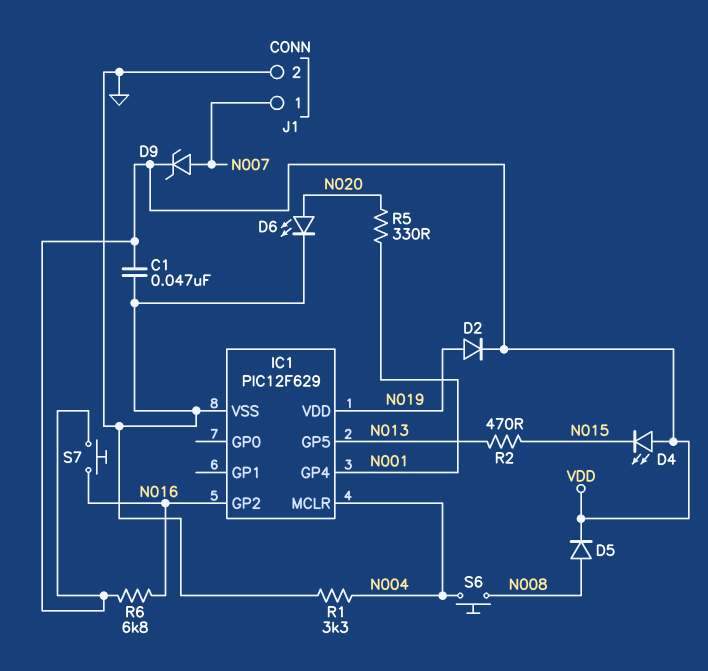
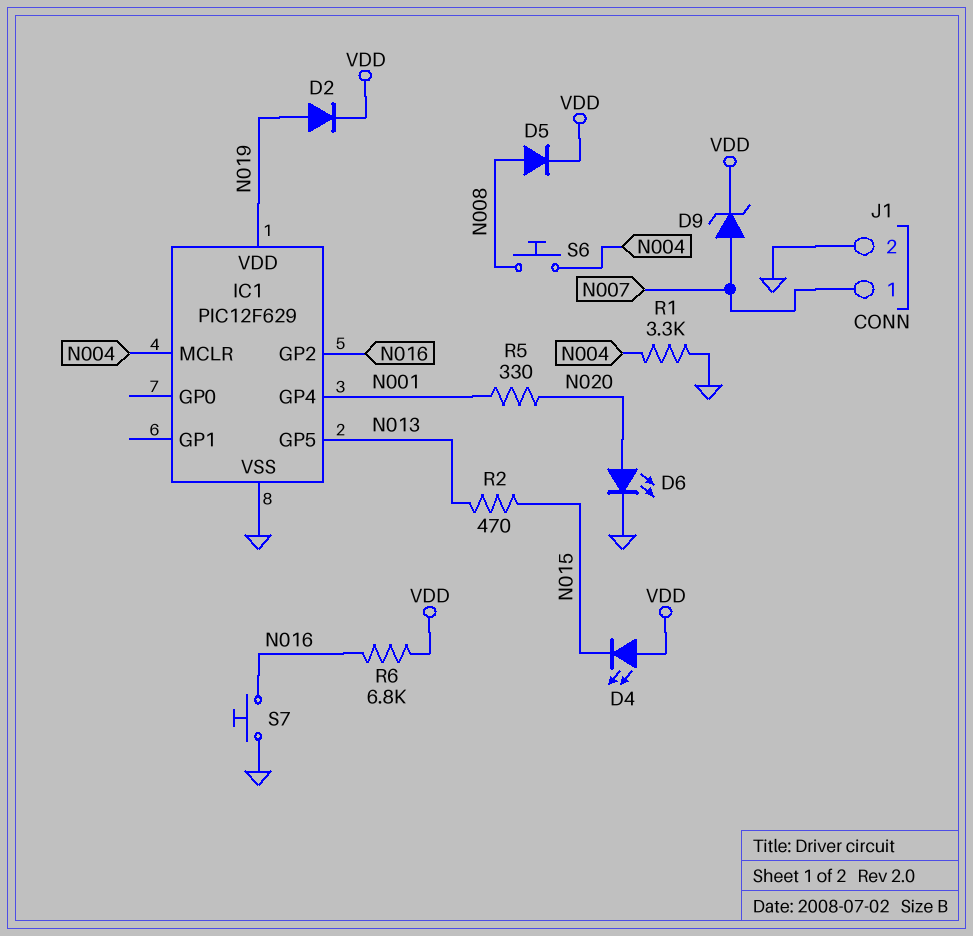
C1: 47nF (GND, VDD) -> none
S7: button (N016, VDD) -> button (GND, N016)

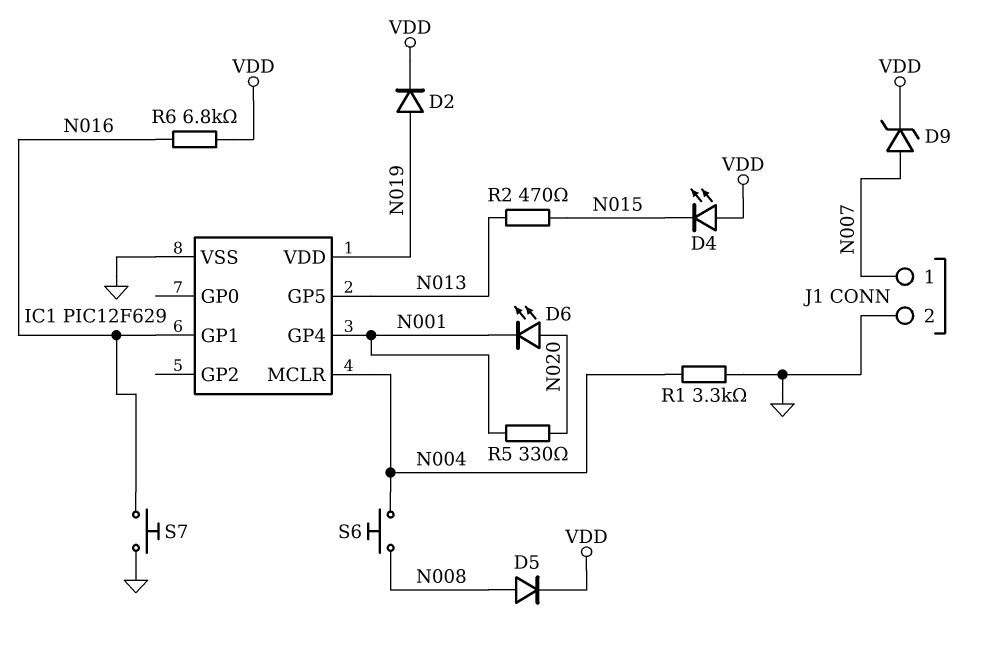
D6: LED (A N020, K GND) -> LED (A N020, K N001)
IC1 pin GP1: none -> N016
IC1 pin GP2: N016 -> none

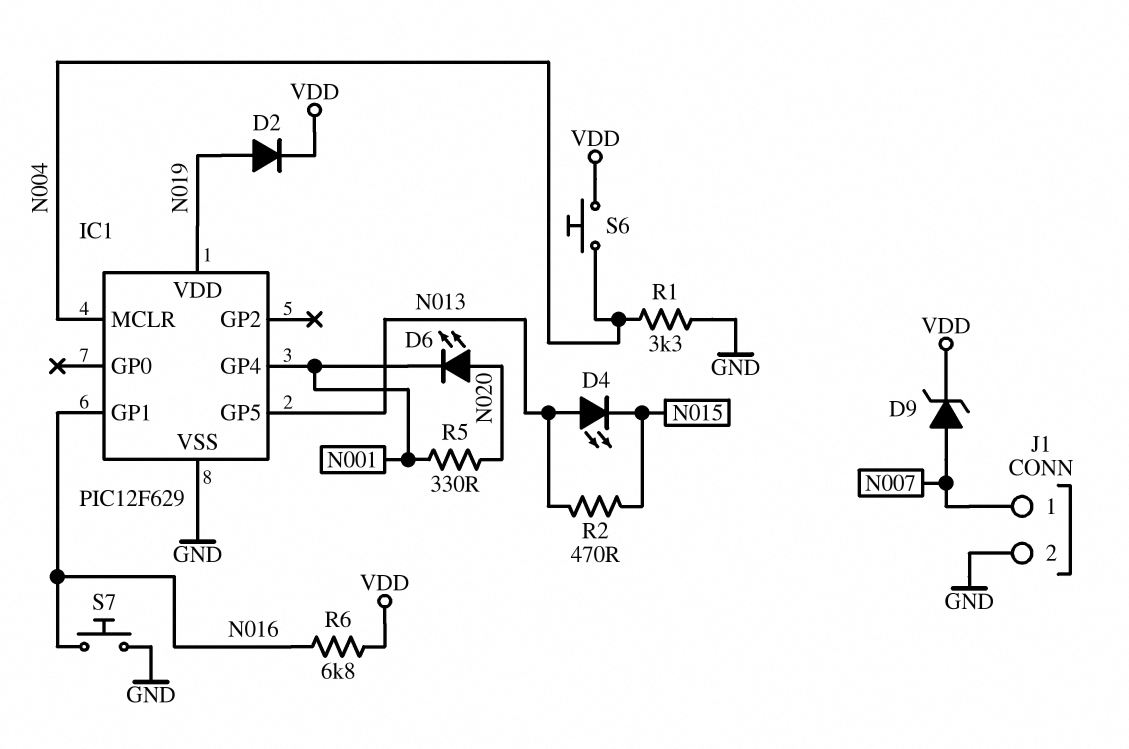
D4: LED (A VDD, K N015) -> LED (A N013, K N015)
D5: diode (A N008, K VDD) -> none
S6: button (N004, N008) -> button (N004, VDD)

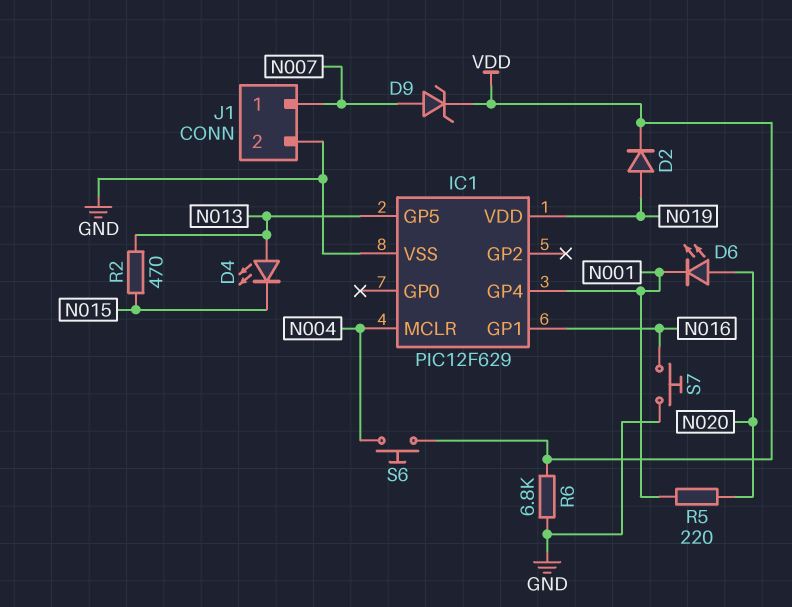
R1: 3.3k (GND, N004) -> none
R5: 330 (N001, N020) -> 220 (N001, N020)
R6: 6.8k (N016, VDD) -> 6.8k (GND, VDD)

